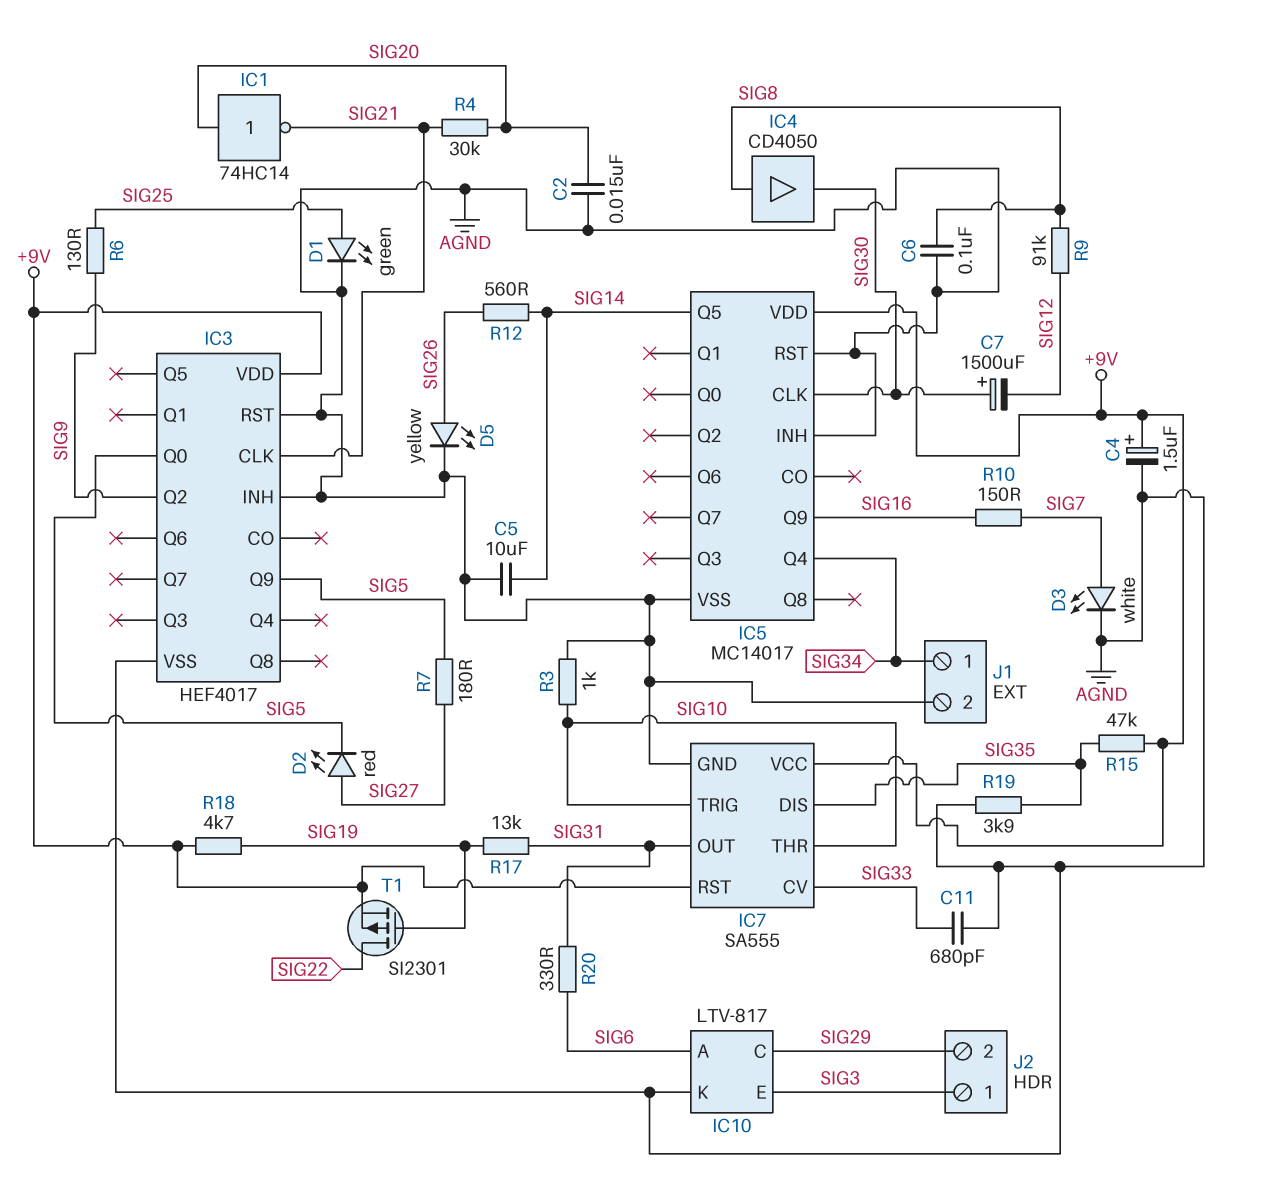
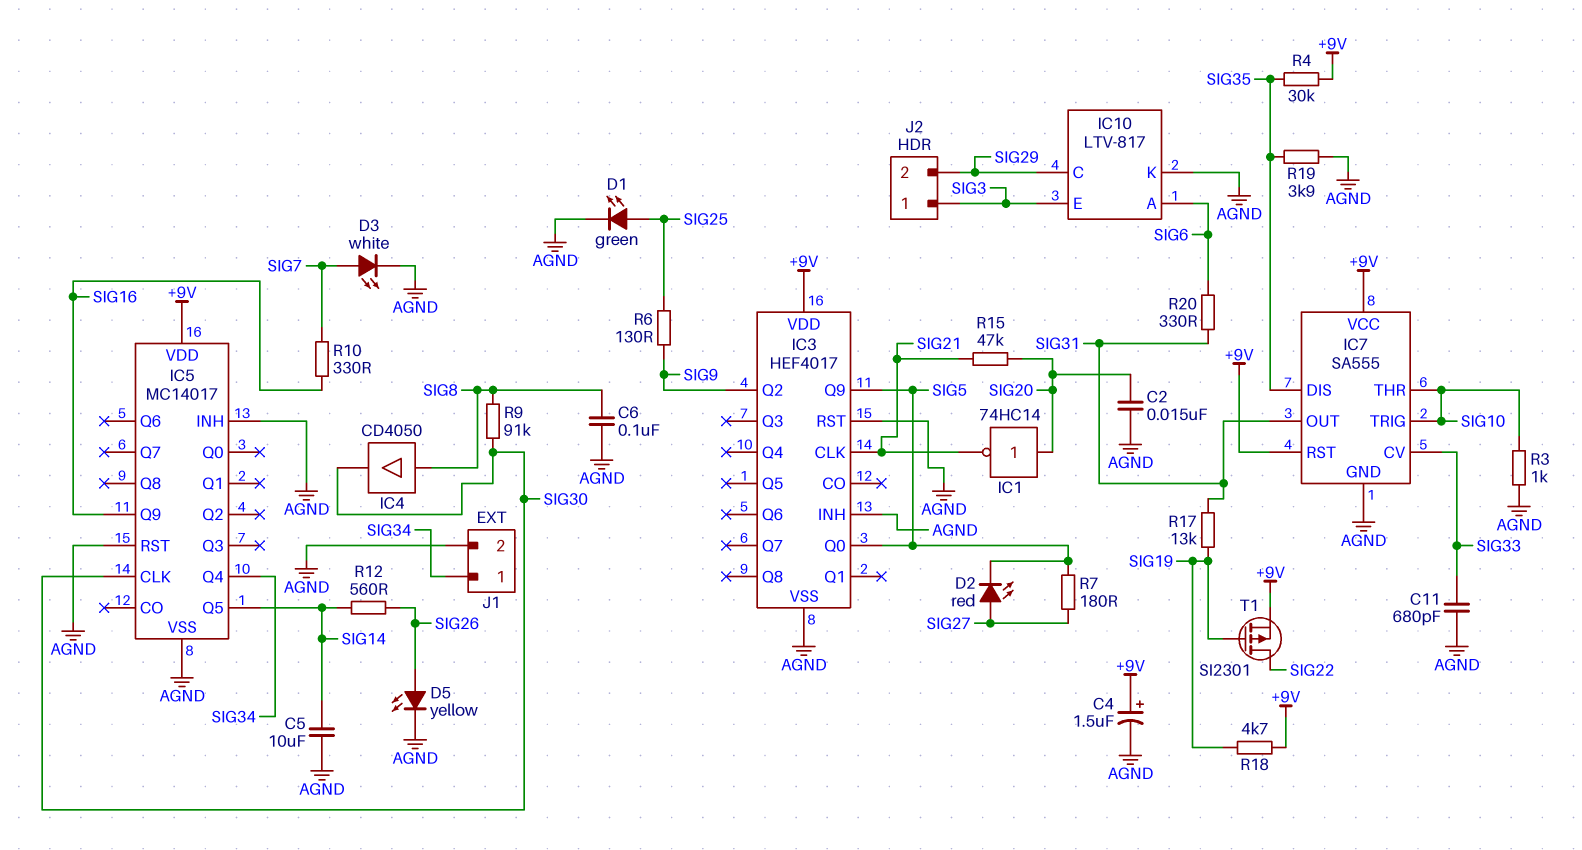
C7: 1500uF (plus SIG30, minus SIG12) -> none
R4: 30k (SIG20, SIG21) -> 30k (+9V, SIG35)
R9: 91k (SIG8, SIG12) -> 91k (SIG8, SIG30)
R10: 150 (SIG7, SIG16) -> 330 (SIG7, SIG16)
R15: 47k (+9V, SIG35) -> 47k (SIG20, SIG21)

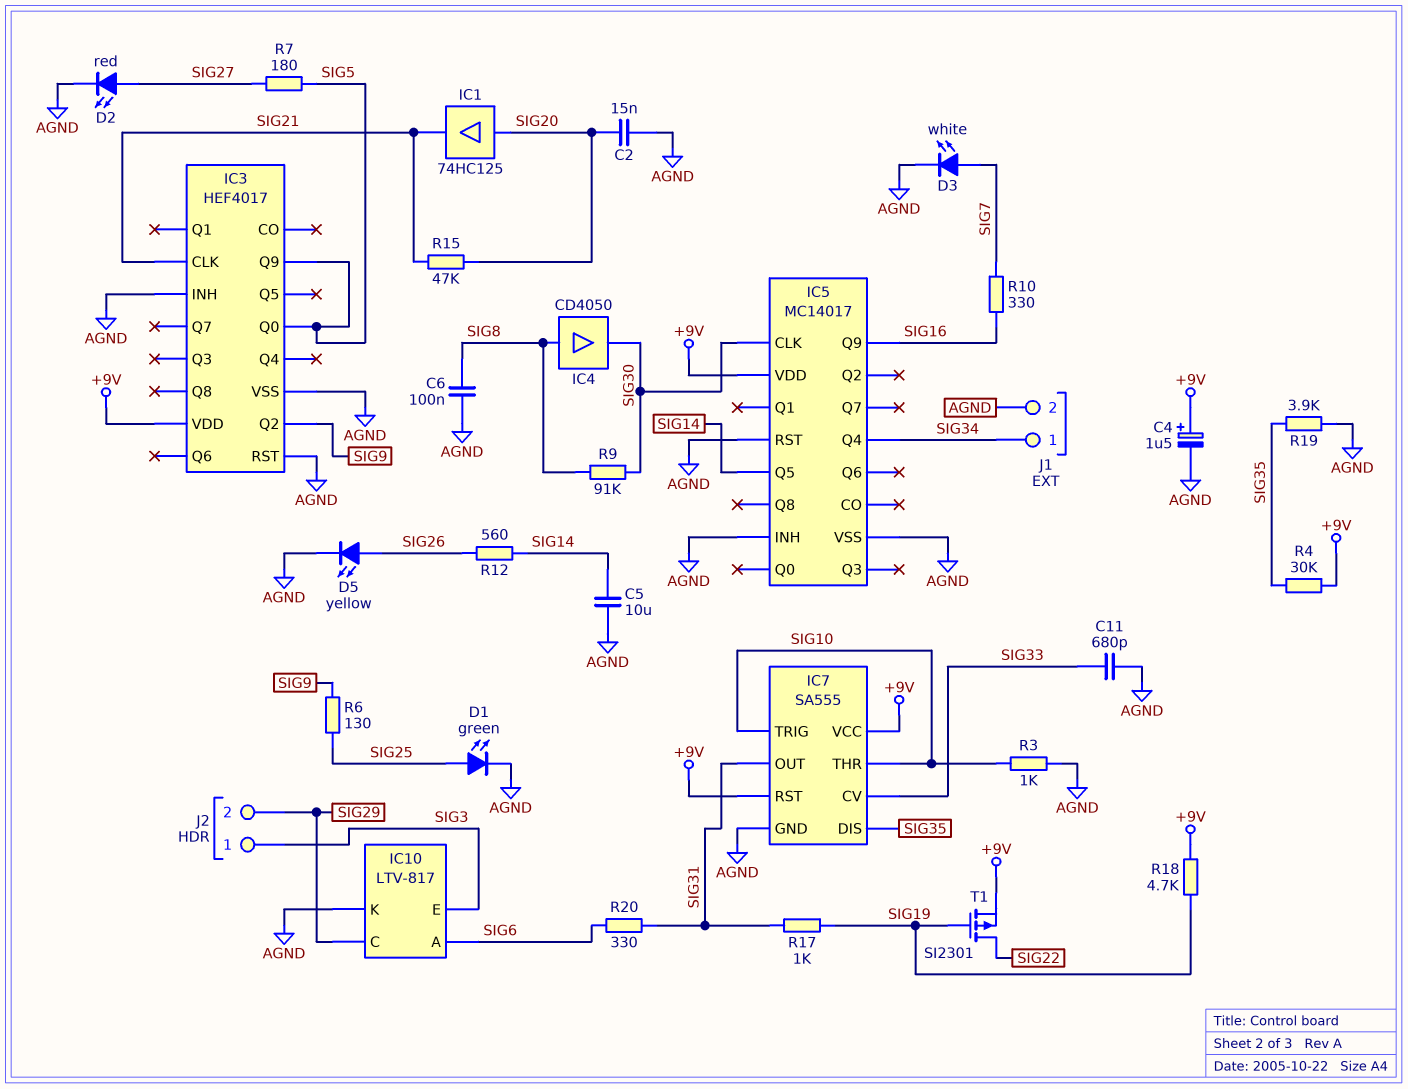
D2: LED red (A SIG27, K SIG5) -> LED red (A SIG27, K AGND)
IC1: NOT 74HC14 (in SIG20, out SIG21) -> buffer 74HC125 (in SIG20, out SIG21)
R17: 13k (SIG19, SIG31) -> 1k (SIG19, SIG31)

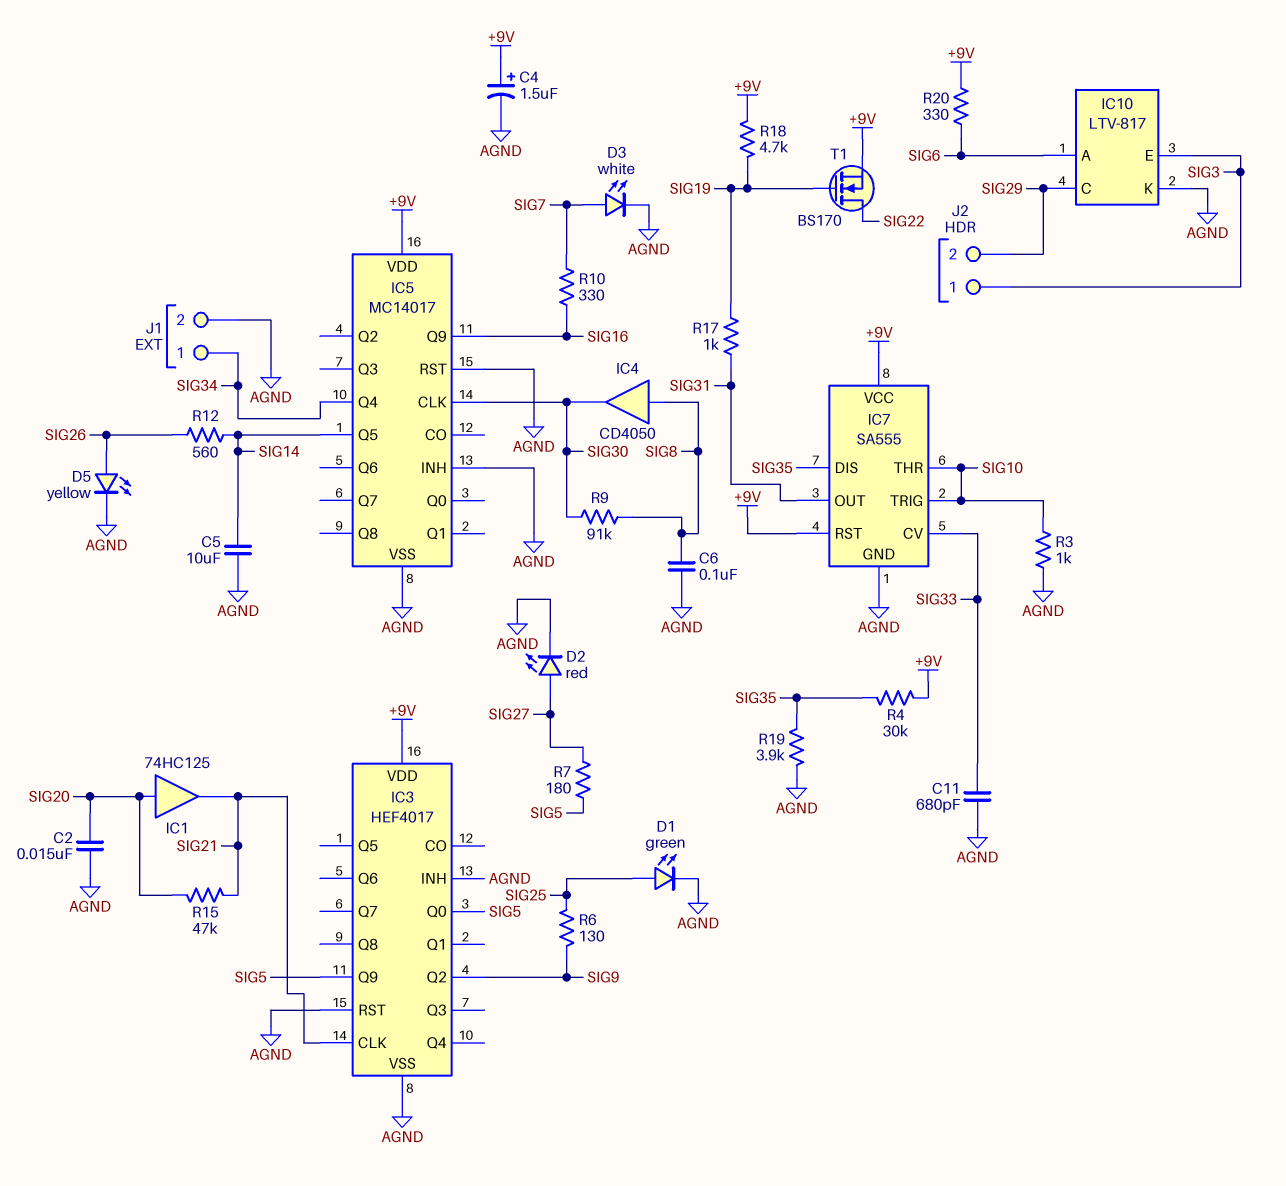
R20: 330 (SIG6, SIG31) -> 330 (+9V, SIG6)
T1: PMOS SI2301 (G SIG19, D SIG22, S +9V) -> NMOS BS170 (G SIG19, D SIG22, S +9V)

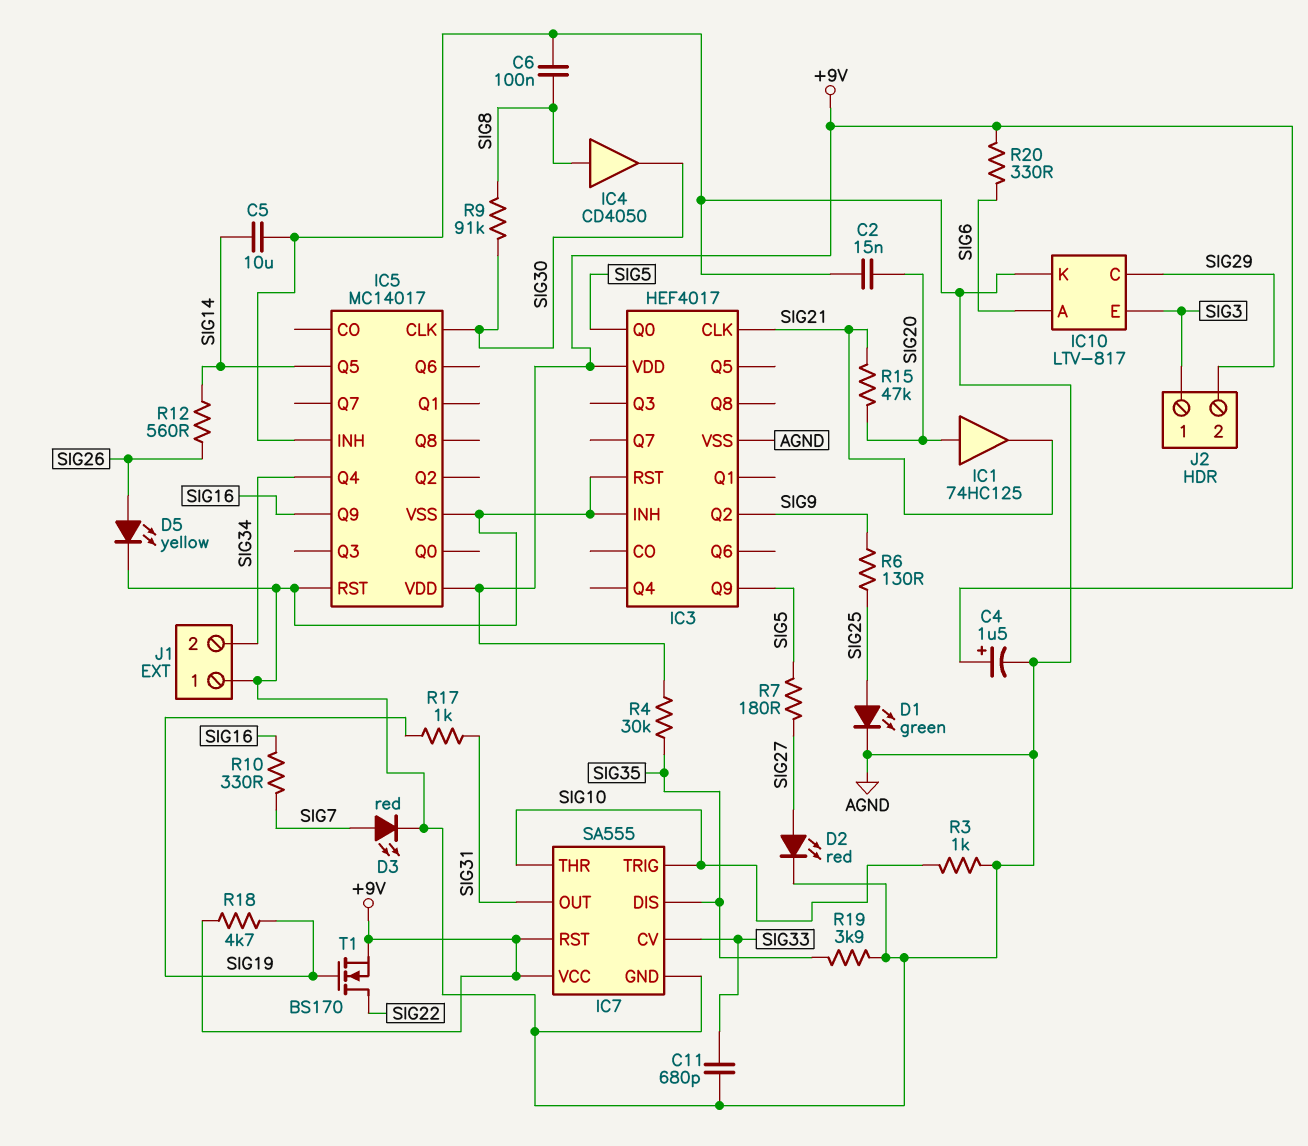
D3: LED white (A SIG7, K AGND) -> LED red (A SIG7, K AGND)
J1 pin 1: SIG34 -> AGND
J1 pin 2: AGND -> SIG34

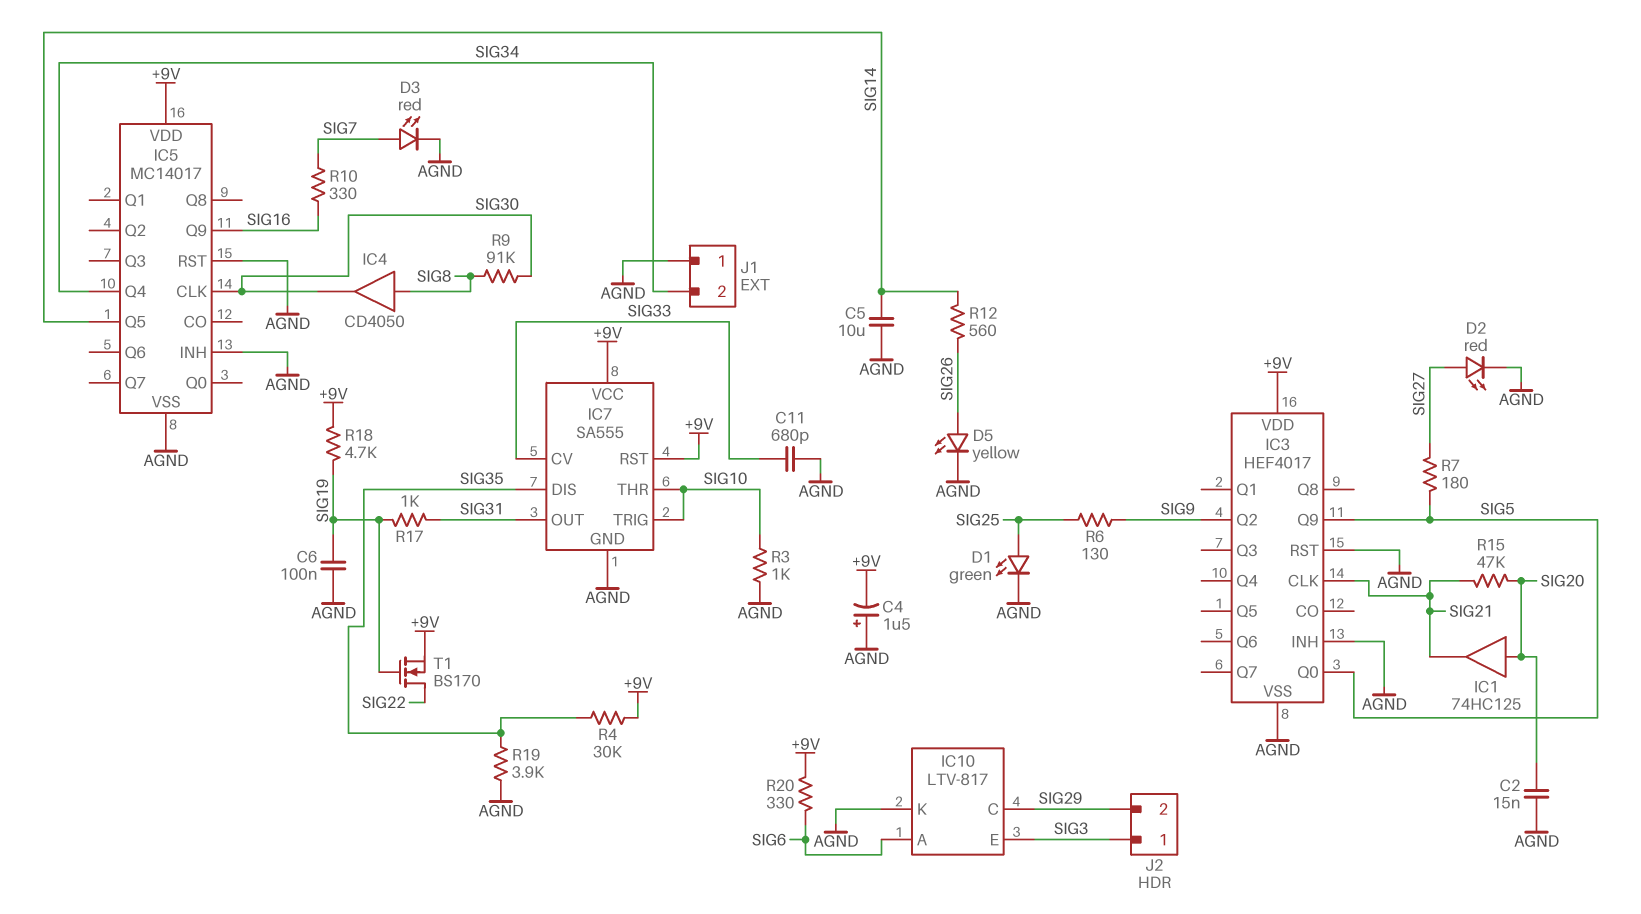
C4: 1.5uF (plus +9V, minus AGND) -> 1.5uF (plus AGND, minus +9V)
C6: 100nF (AGND, SIG8) -> 100nF (AGND, SIG19)

